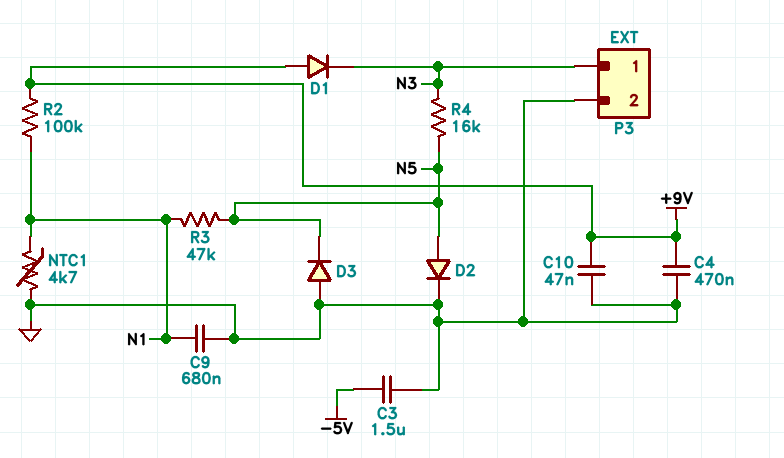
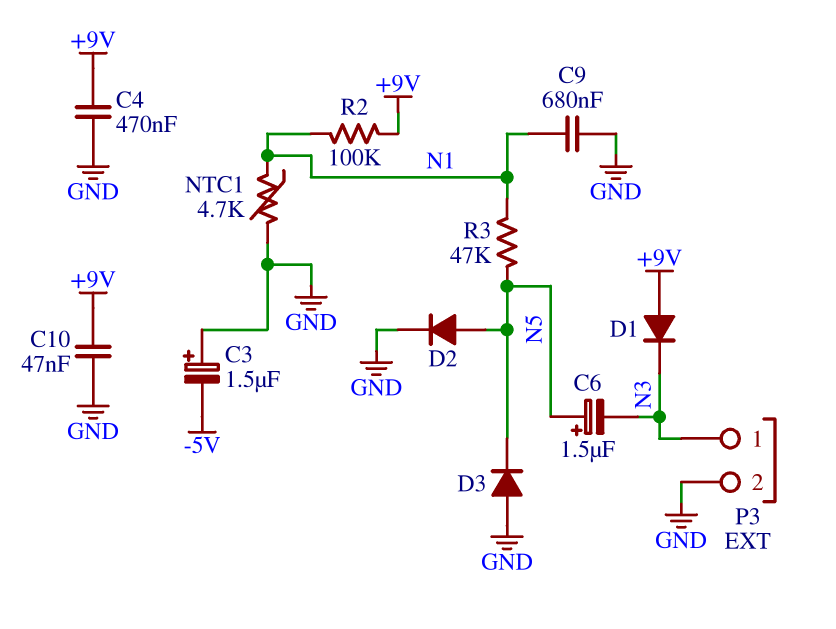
C3: 1.5uF (-5V, GND) -> 1.5uF (plus GND, minus -5V)
C6: none -> 1.5uF (plus N5, minus N3)
R4: 16k (N3, N5) -> none

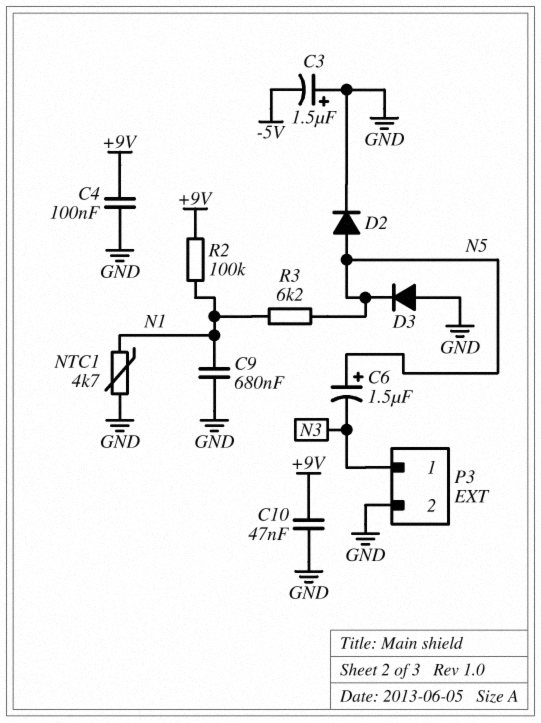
C4: 470nF (+9V, GND) -> 100nF (+9V, GND)
D1: diode (A +9V, K N3) -> none
R3: 47k (N1, N5) -> 6.2k (N1, N5)

